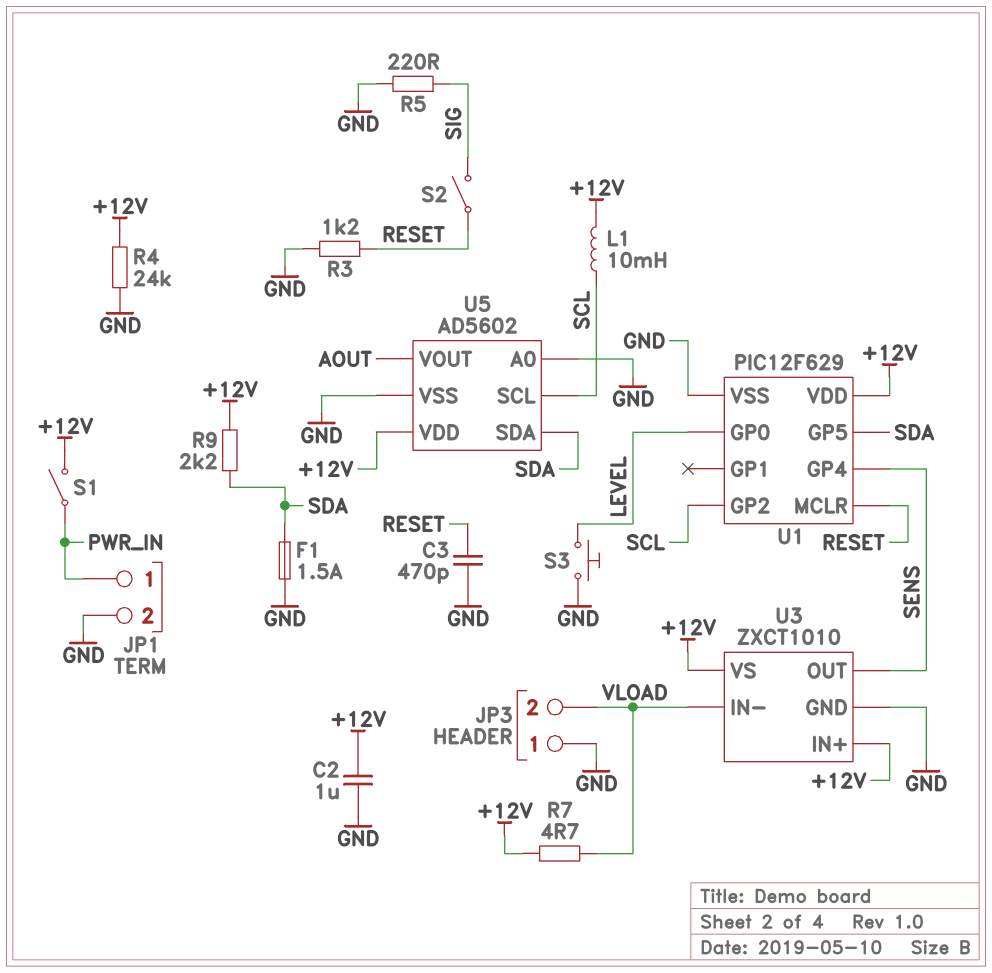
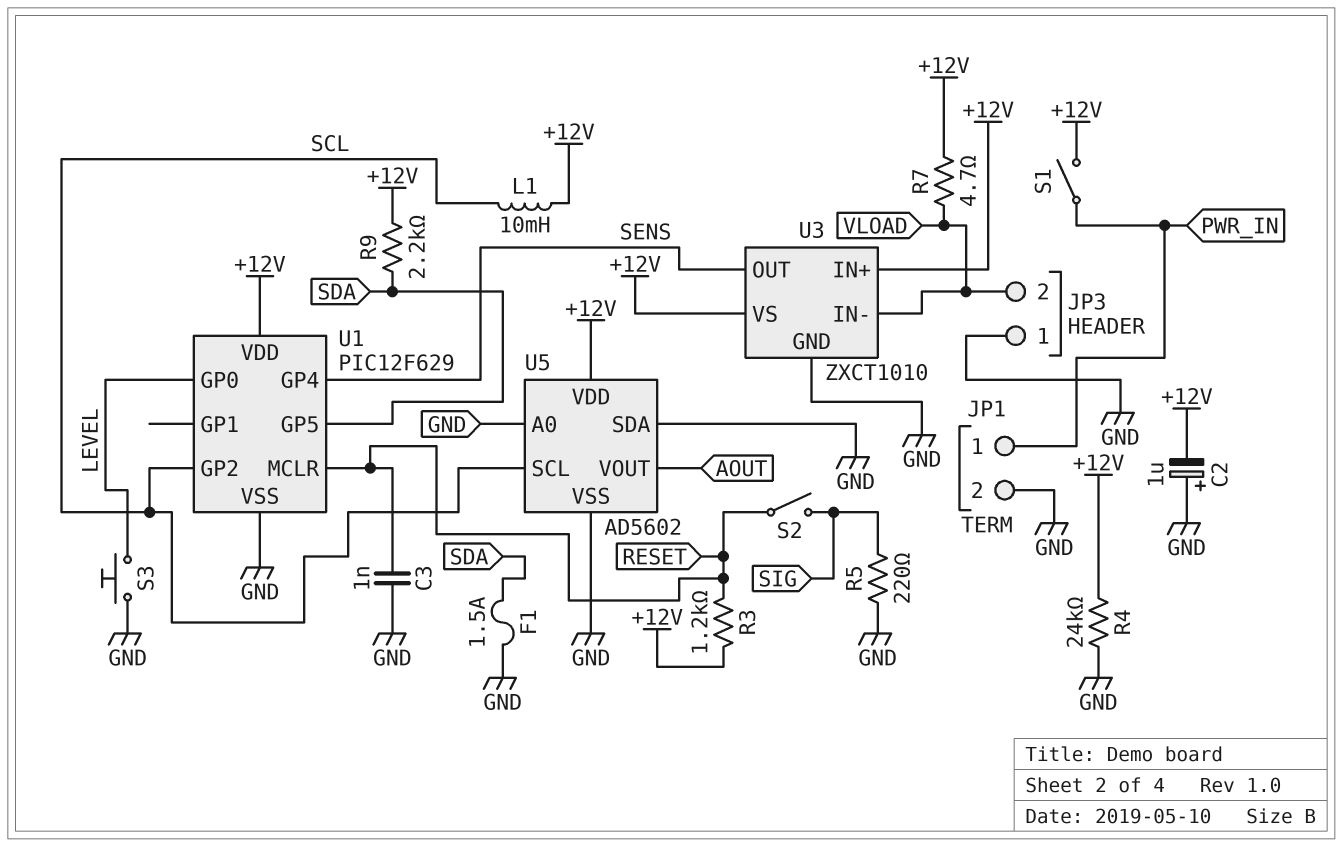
C2: 1uF (+12V, GND) -> 1uF (plus GND, minus +12V)
C3: 470pF (GND, RESET) -> 1nF (GND, RESET)
R3: 1.2k (GND, RESET) -> 1.2k (+12V, RESET)
U5 pin SDA: SDA -> GND

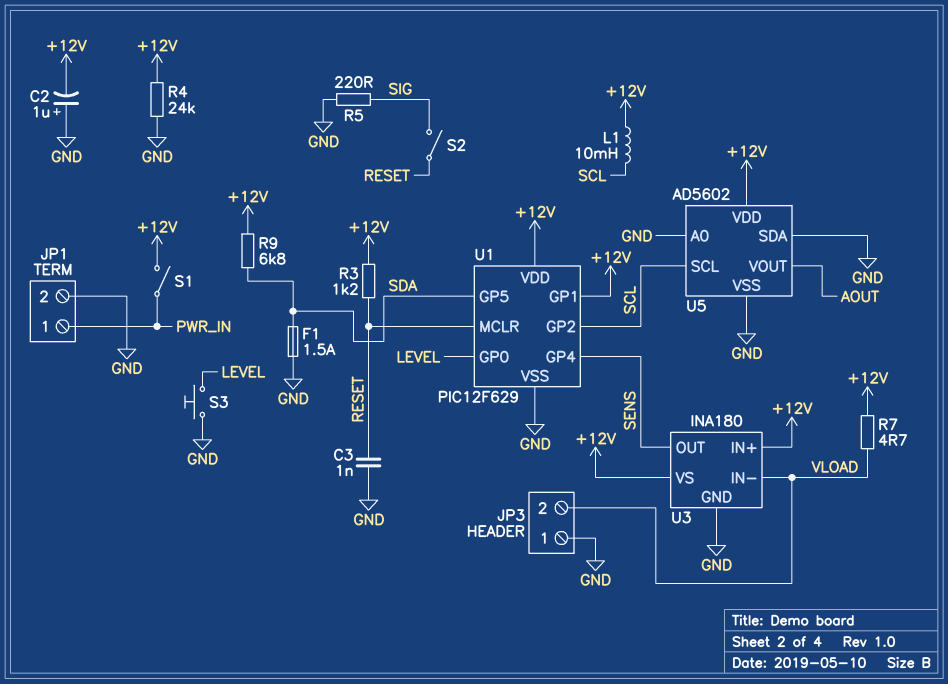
R9: 2.2k (+12V, SDA) -> 6.8k (+12V, SDA)
U1 pin GP1: none -> +12V
U3: ZXCT1010 -> INA180

